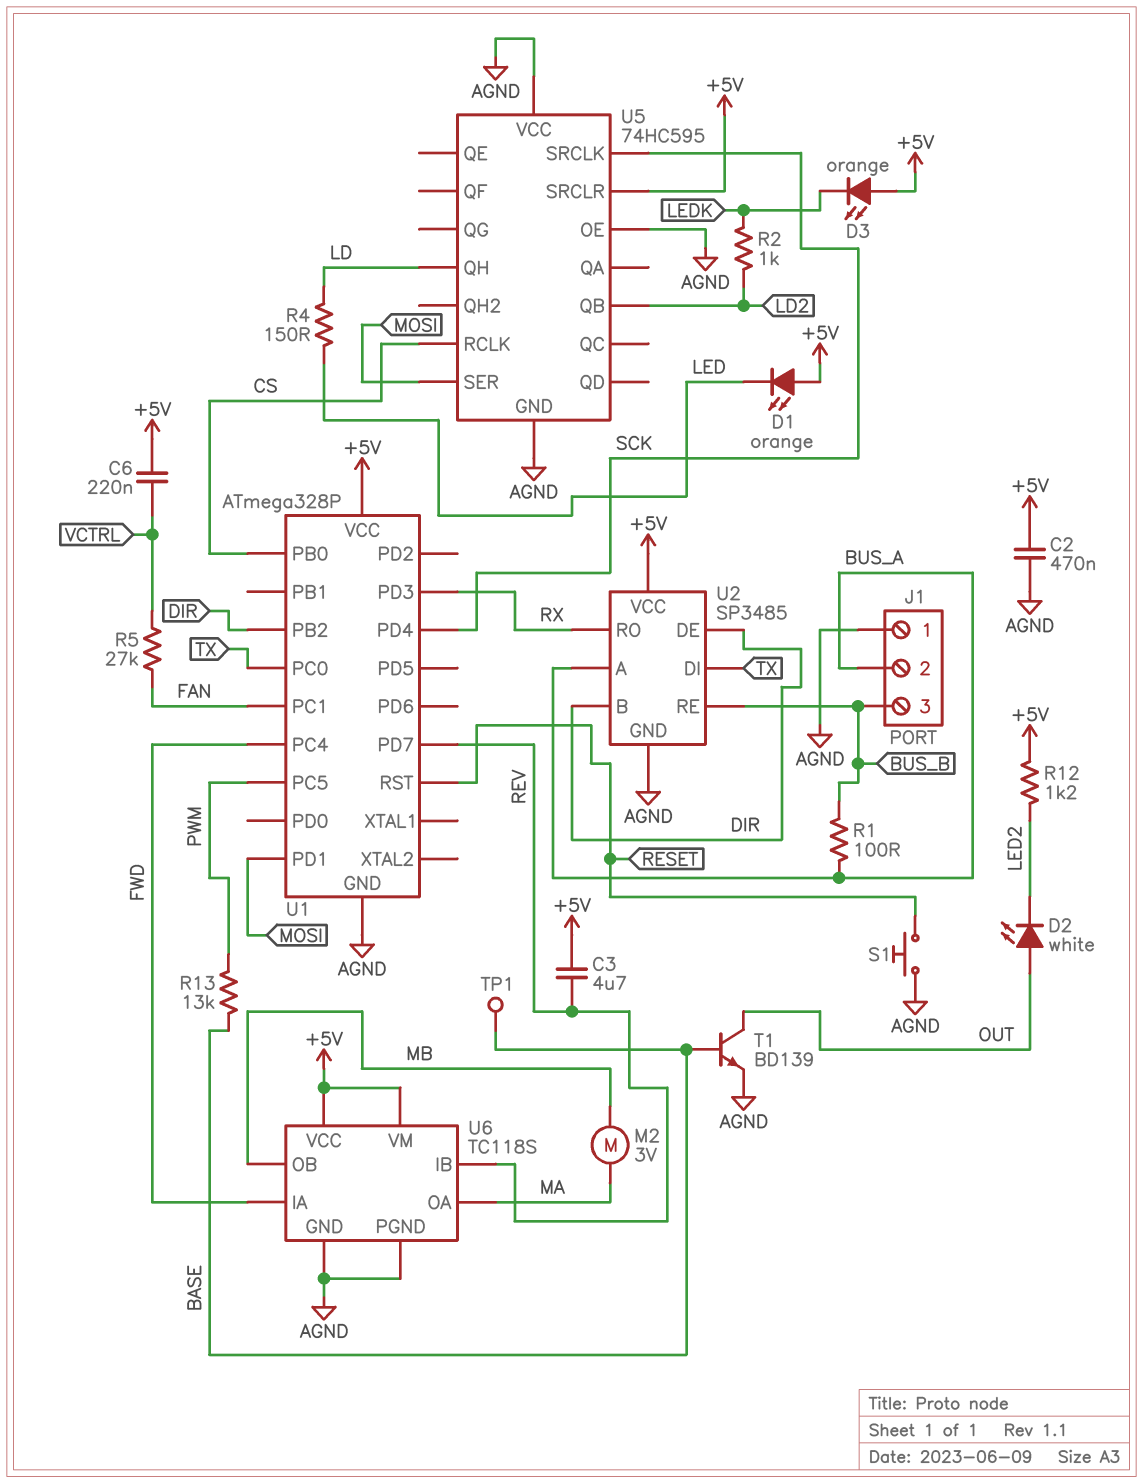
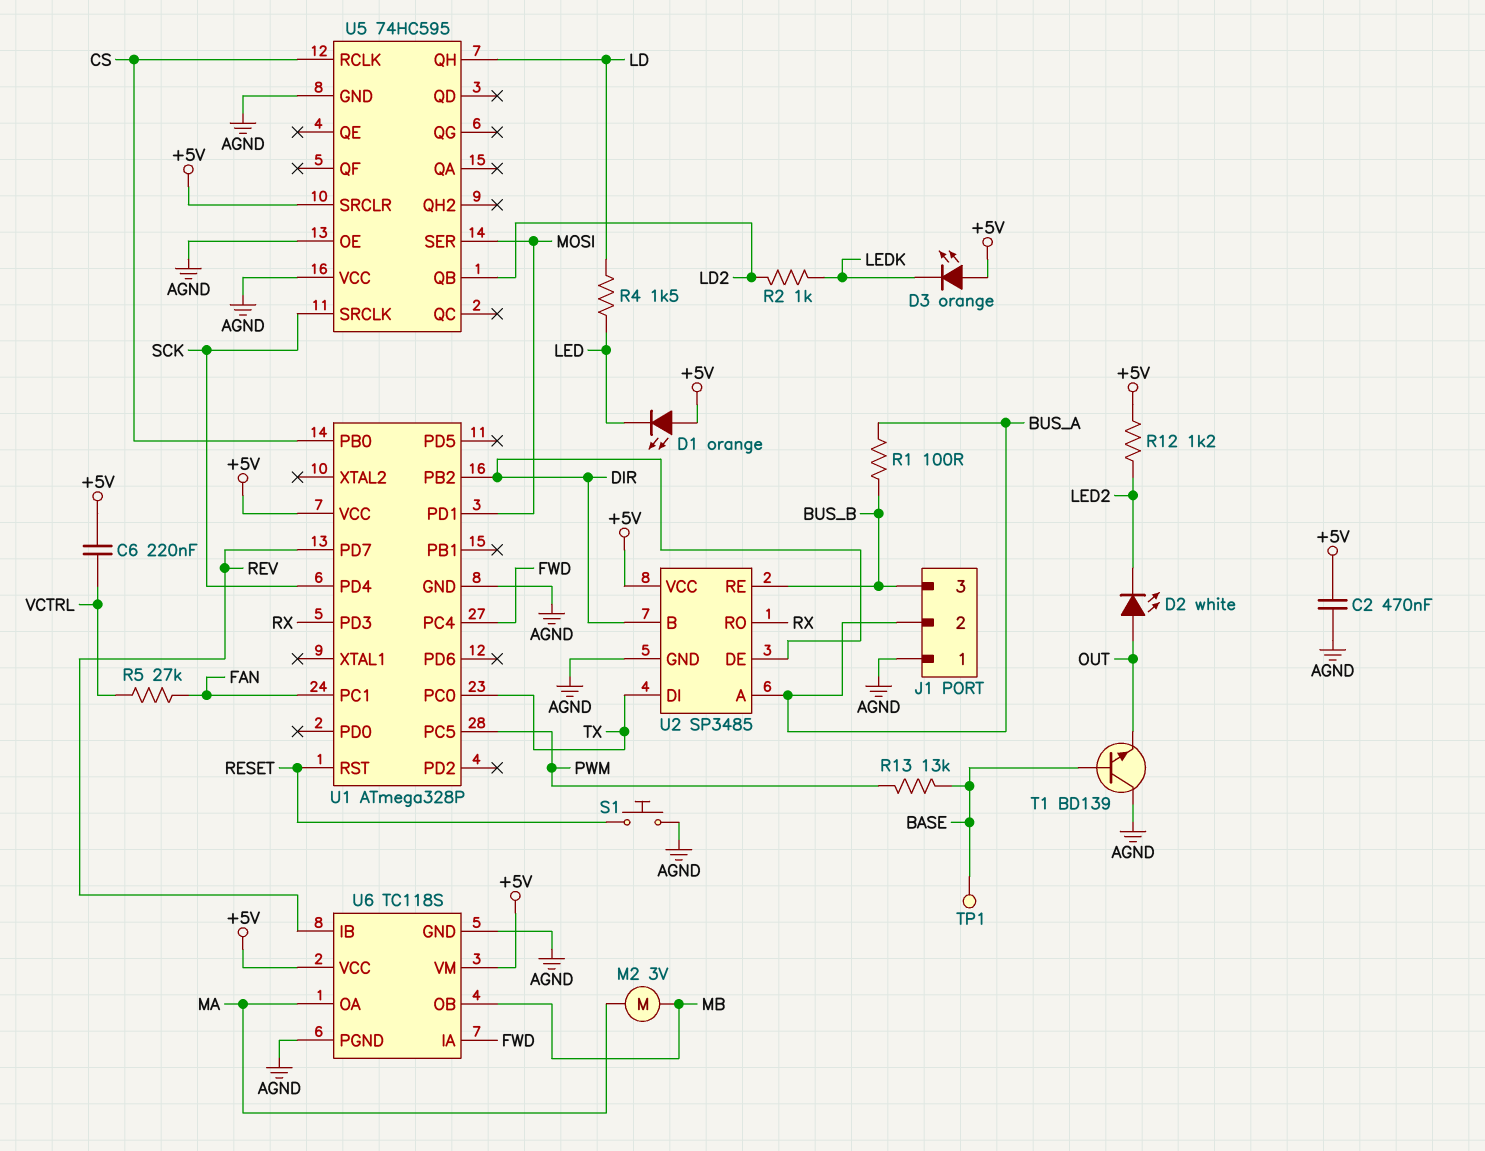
C3: 4.7uF (+5V, REV) -> none
R4: 150 (LD, LED) -> 1.5k (LD, LED)
T1: NPN BD139 (B BASE, C OUT, E AGND) -> NPN BD139 (B BASE, C AGND, E OUT)

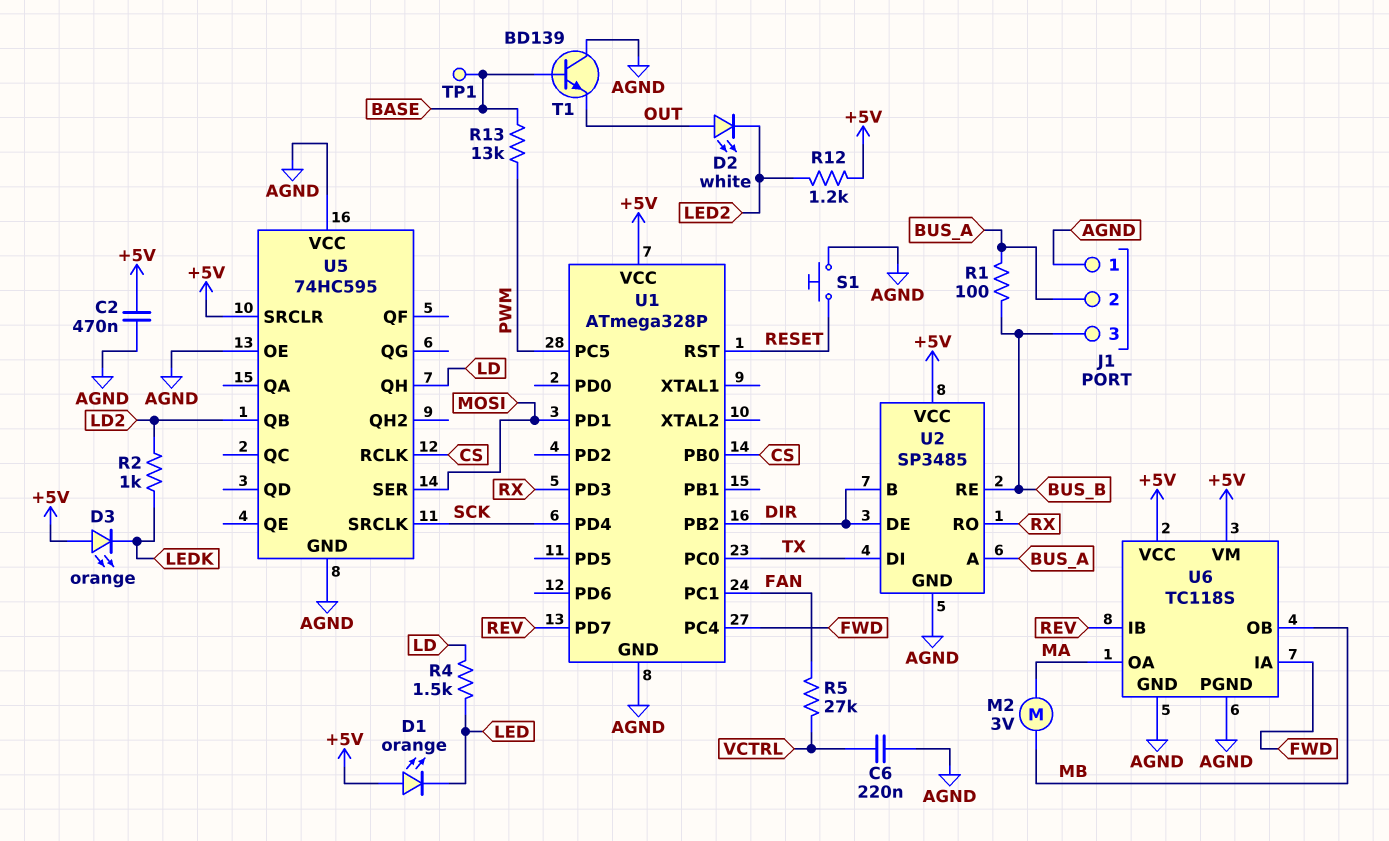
C6: 220nF (+5V, VCTRL) -> 220nF (AGND, VCTRL)

